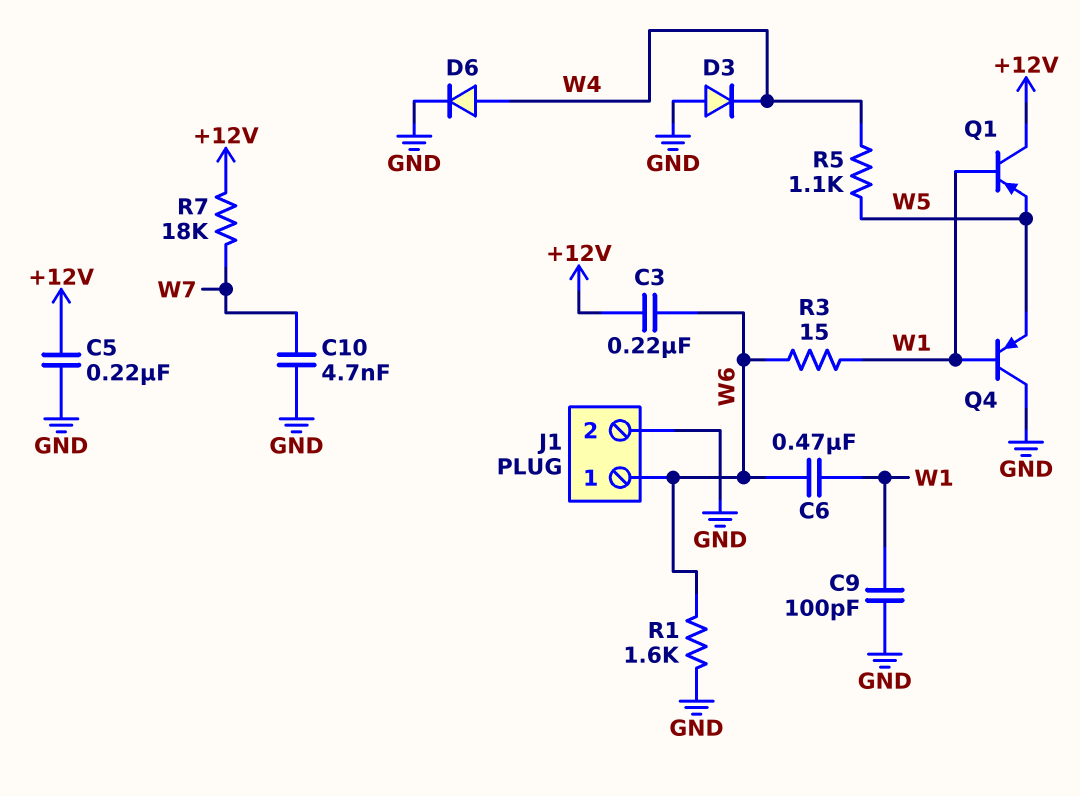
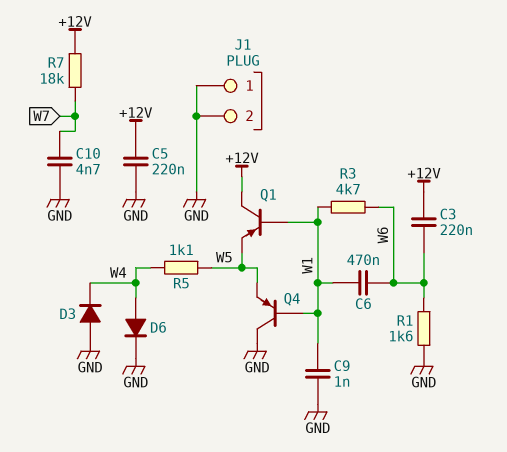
C9: 100pF (GND, W1) -> 1nF (GND, W1)
J1 pin 1: W6 -> GND
R3: 15 (W1, W6) -> 4.7k (W1, W6)

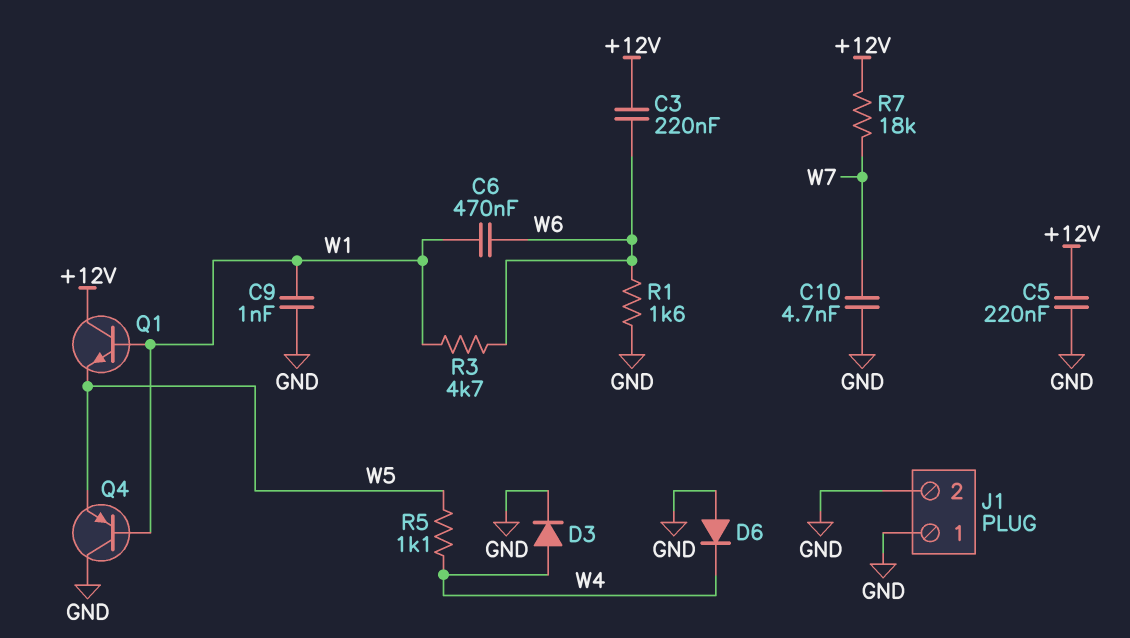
D3: diode (A GND, K W4) -> diode (A W4, K GND)
D6: diode (A W4, K GND) -> diode (A GND, K W4)
Q1: PNP (B W1, C +12V, E W5) -> NPN (B W1, C +12V, E W5)

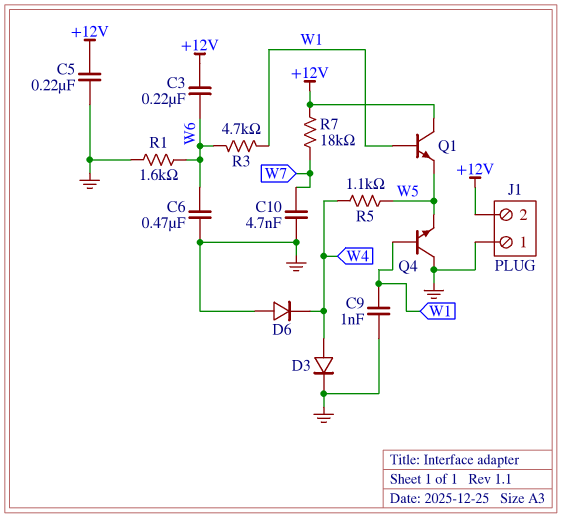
C6: 470nF (W1, W6) -> 470nF (GND, W6)
J1 pin 2: GND -> +12V
Q4: PNP (B W1, C GND, E W5) -> NPN (B W1, C GND, E W5)

